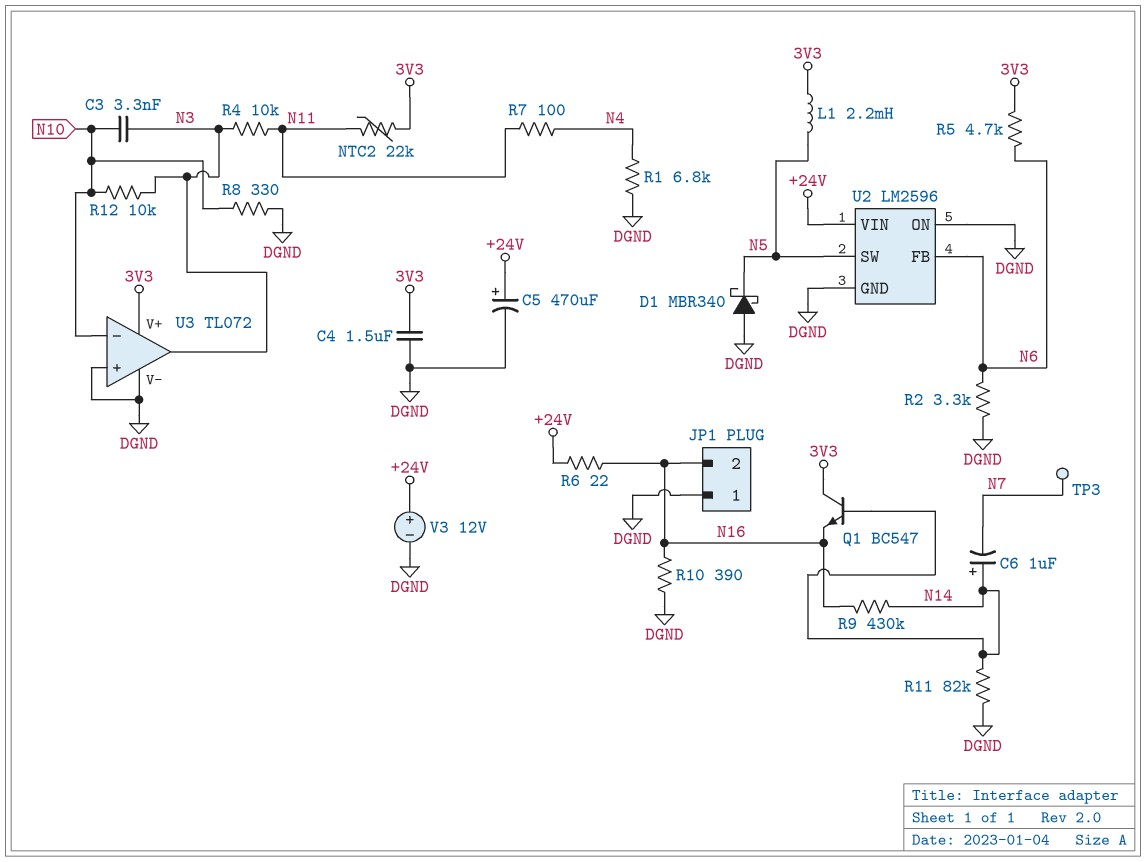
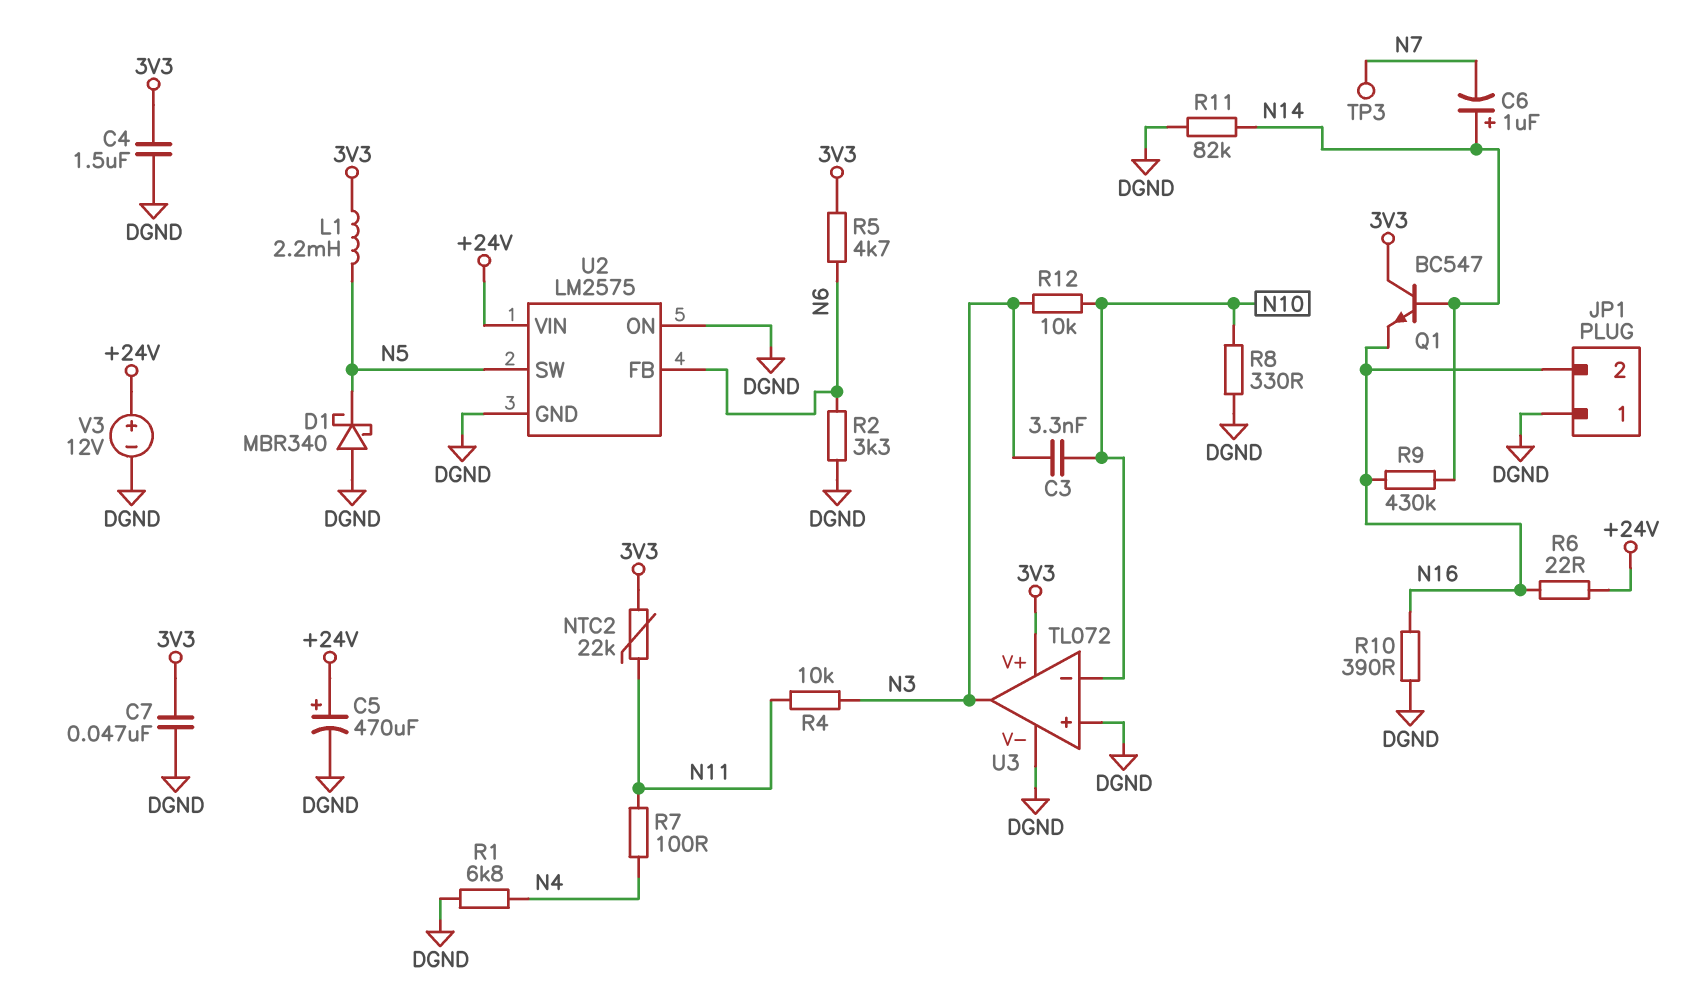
C7: none -> 47nF (3V3, DGND)
U2: LM2596 -> LM2575

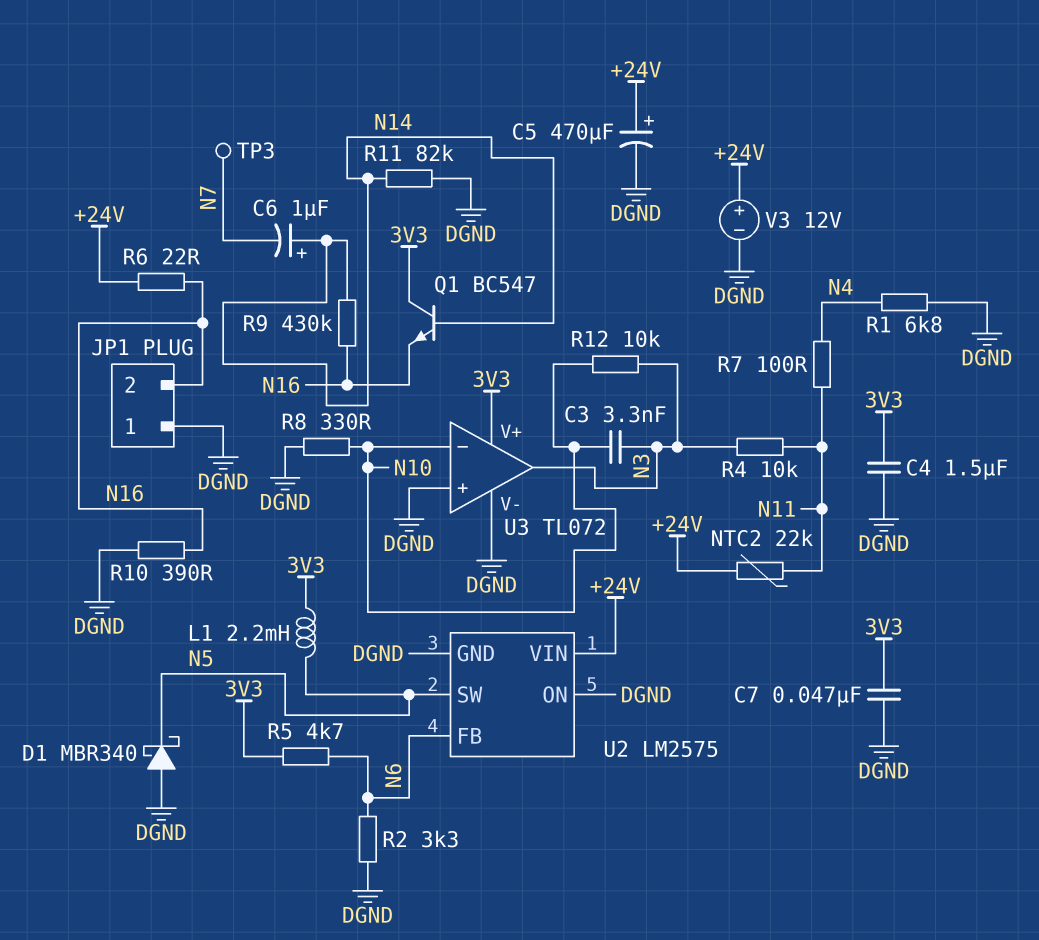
NTC2: 22k (3V3, N11) -> 22k (+24V, N11)

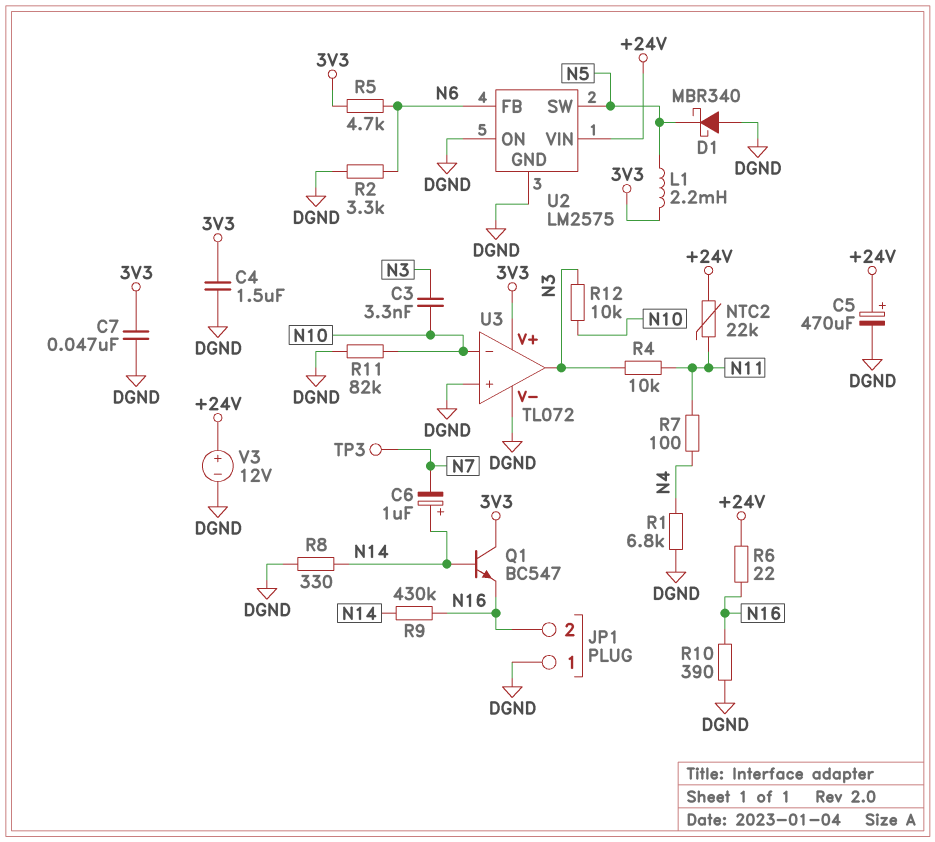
R8: 330 (DGND, N10) -> 330 (DGND, N14)
R11: 82k (DGND, N14) -> 82k (DGND, N10)

